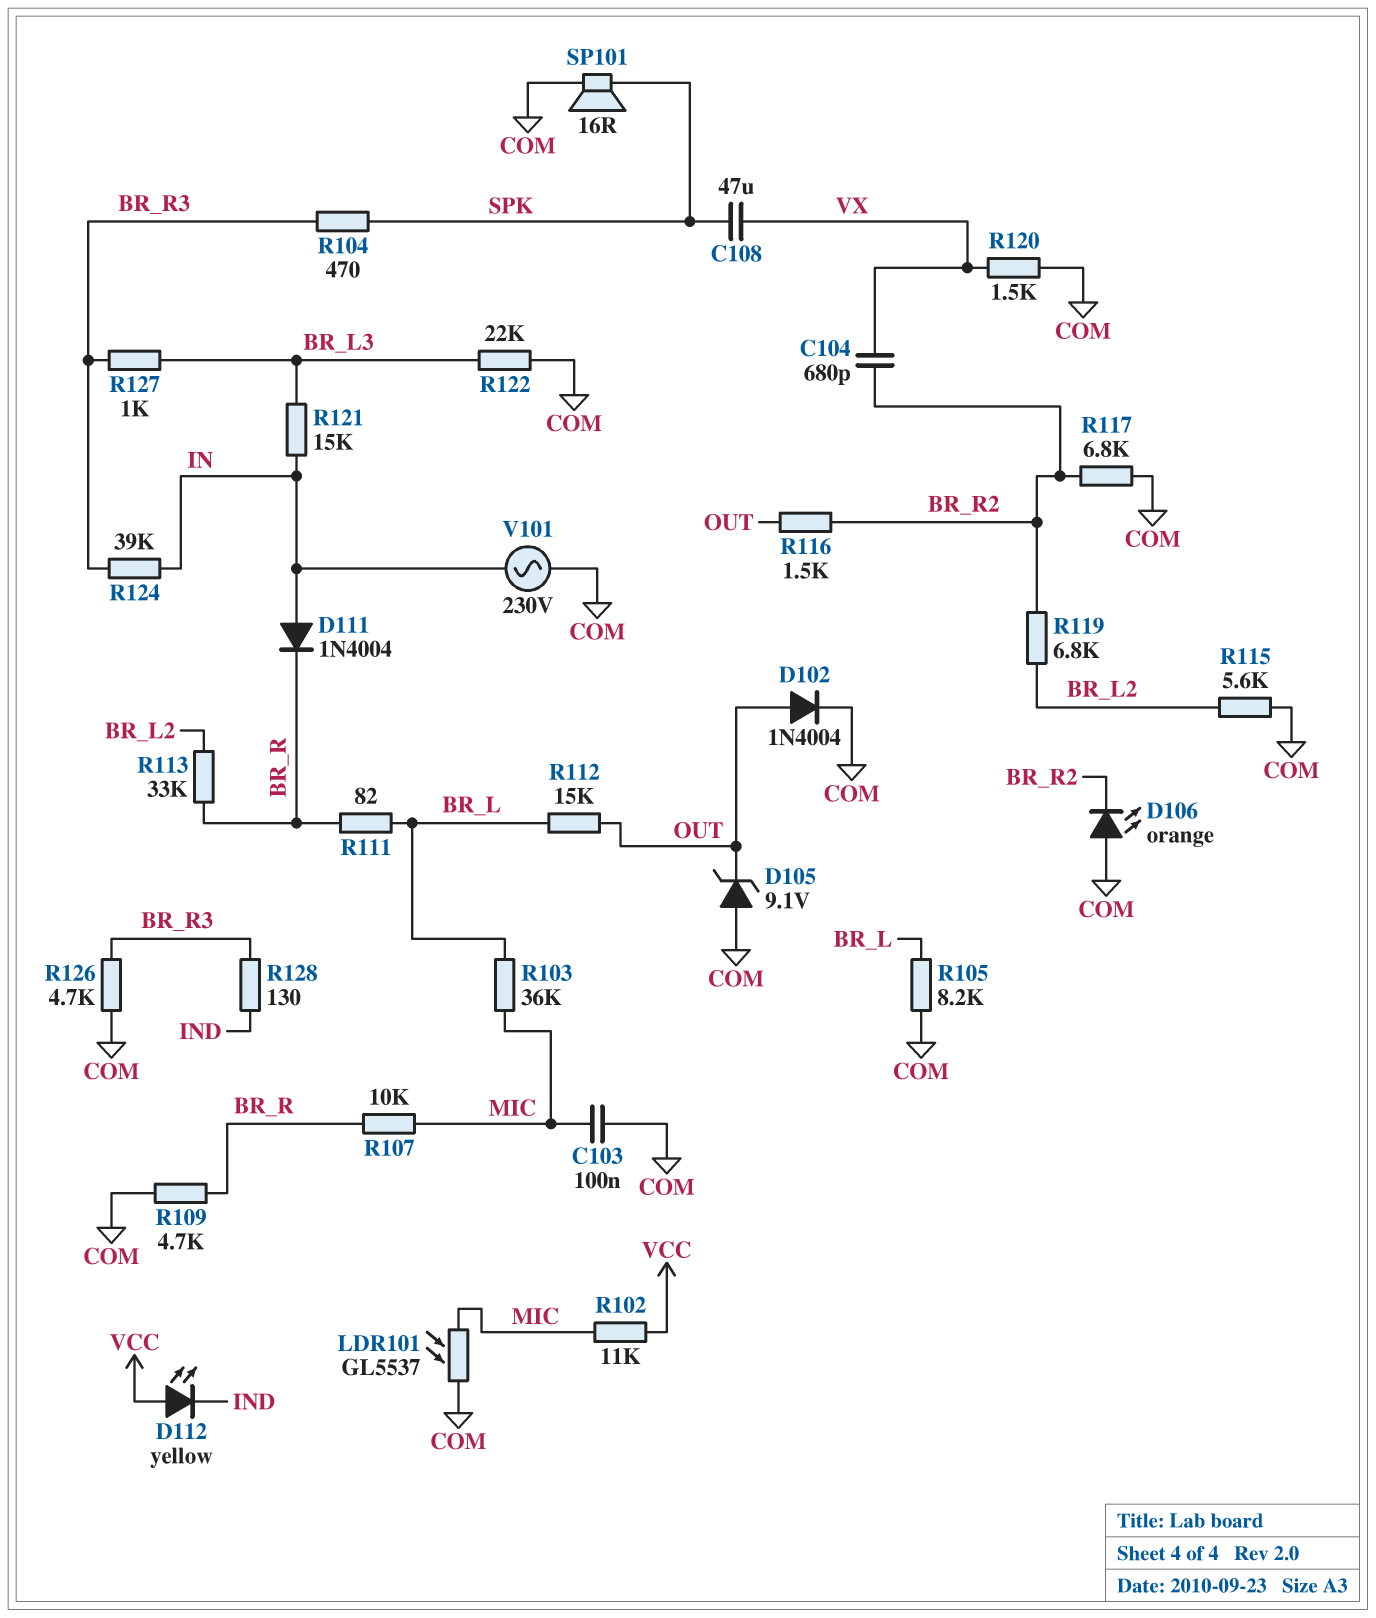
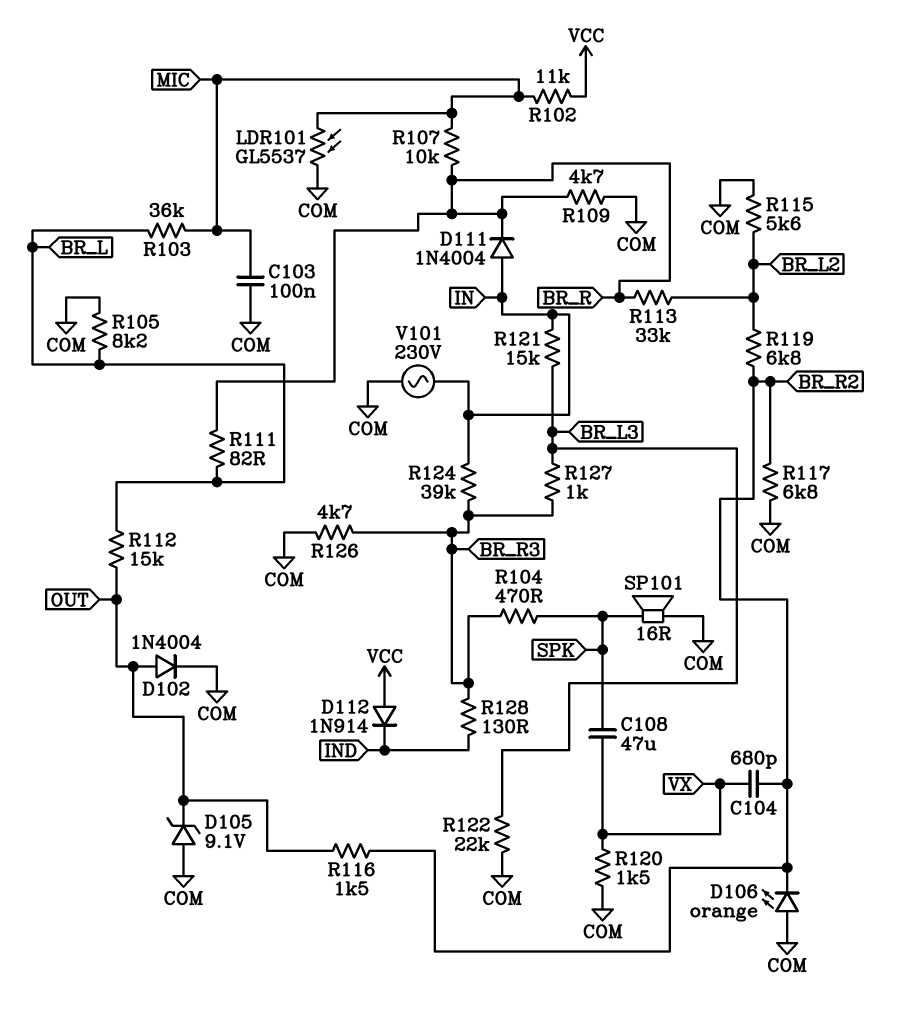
D112: LED yellow (A VCC, K IND) -> diode 1N914 (A VCC, K IND)

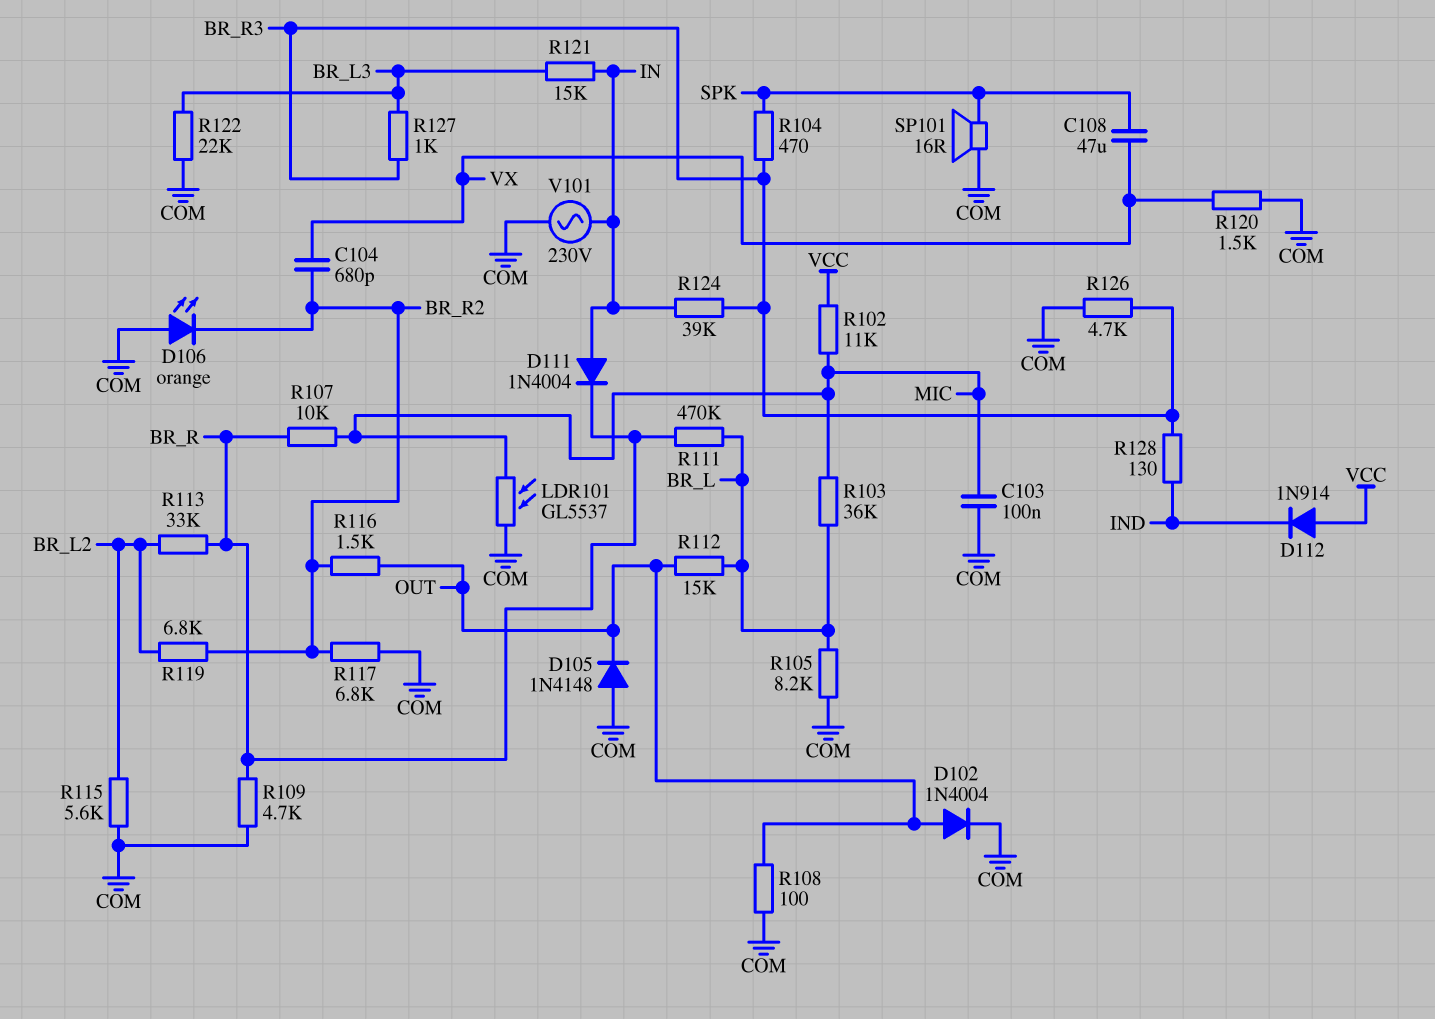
D105: zener 9.1V (A COM, K OUT) -> diode 1N4148 (A COM, K OUT)
R108: none -> 100 (COM, OUT)
R111: 82 (BR_L, BR_R) -> 470k (BR_L, BR_R)

